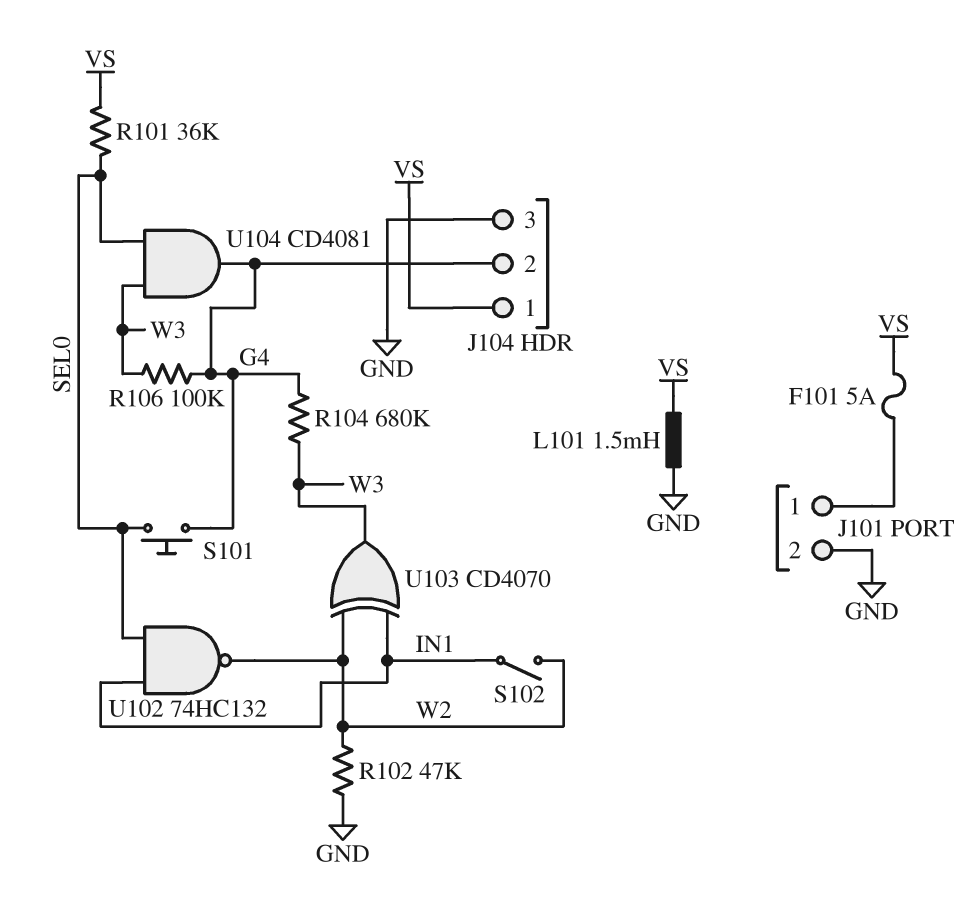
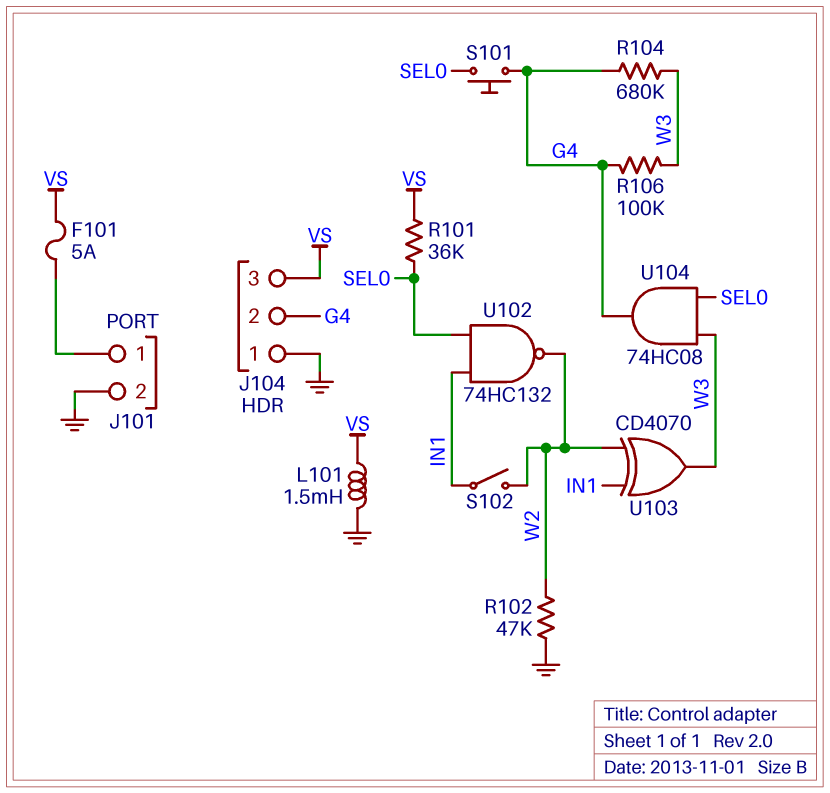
J104 pin 1: VS -> GND
J104 pin 3: GND -> VS
U104: AND CD4081 (in SEL0, in W3, out G4) -> AND 74HC08 (in SEL0, in W3, out G4)

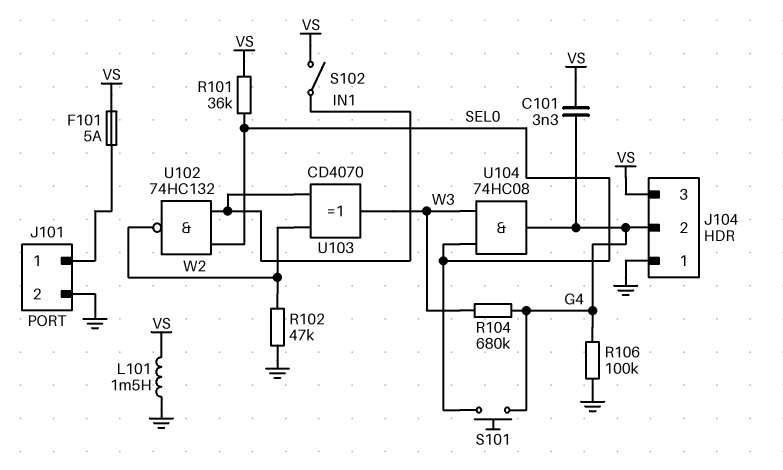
C101: none -> 3.3nF (G4, VS)
R106: 100k (G4, W3) -> 100k (G4, GND)
S102: switch (IN1, W2) -> switch (IN1, VS)

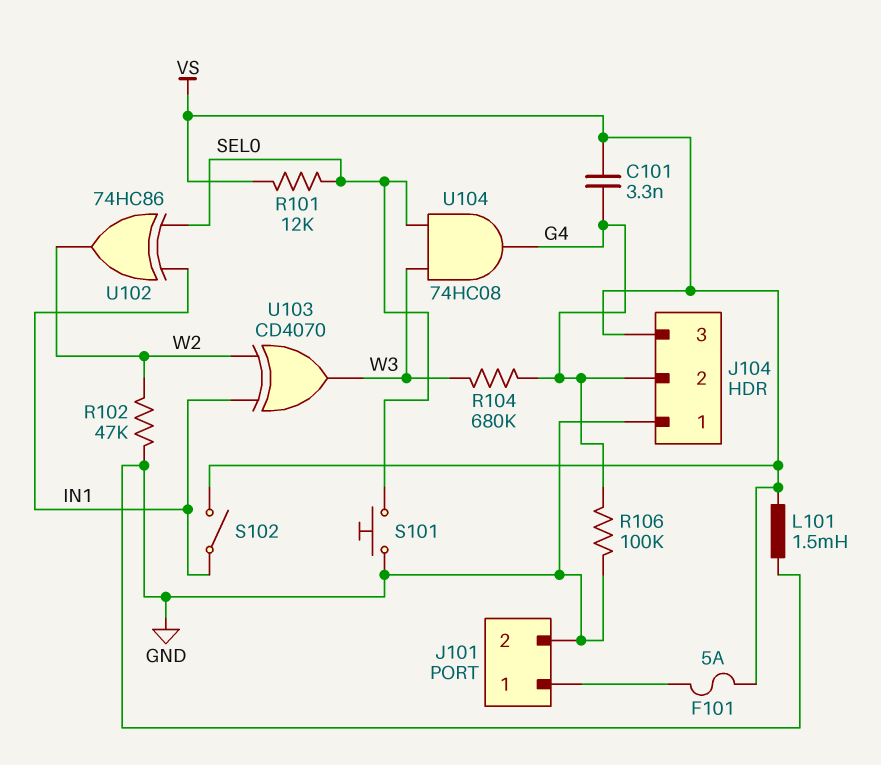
R101: 36k (SEL0, VS) -> 12k (SEL0, VS)
S101: button (G4, SEL0) -> button (GND, SEL0)
U102: NAND 74HC132 (in IN1, in SEL0, out W2) -> XOR 74HC86 (in IN1, in SEL0, out W2)

